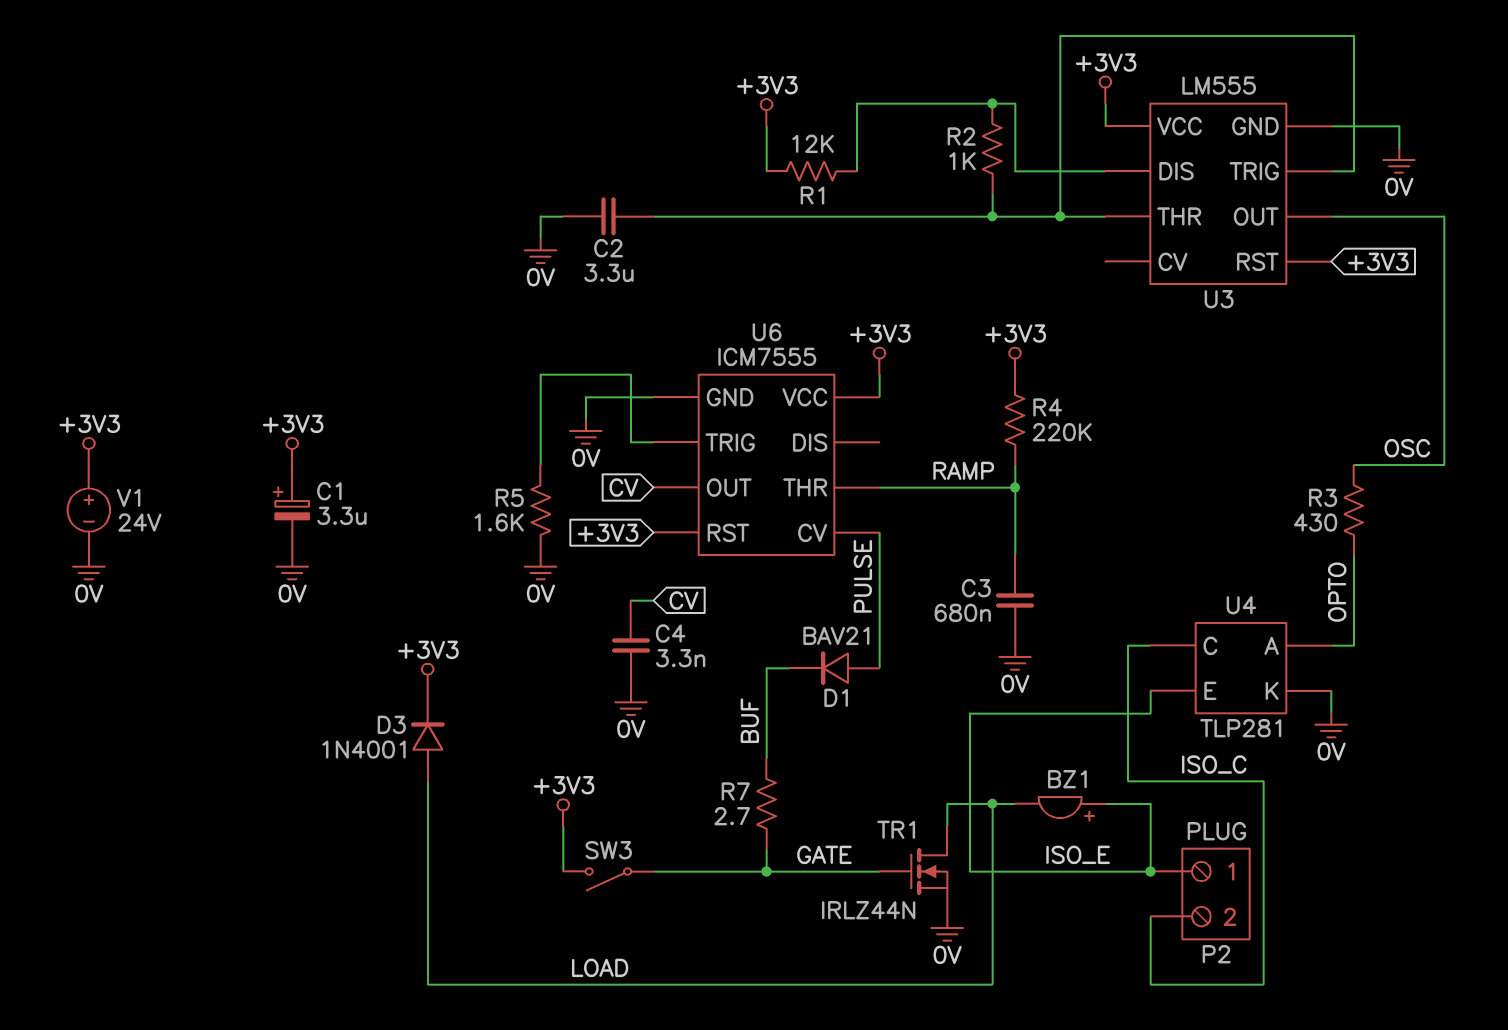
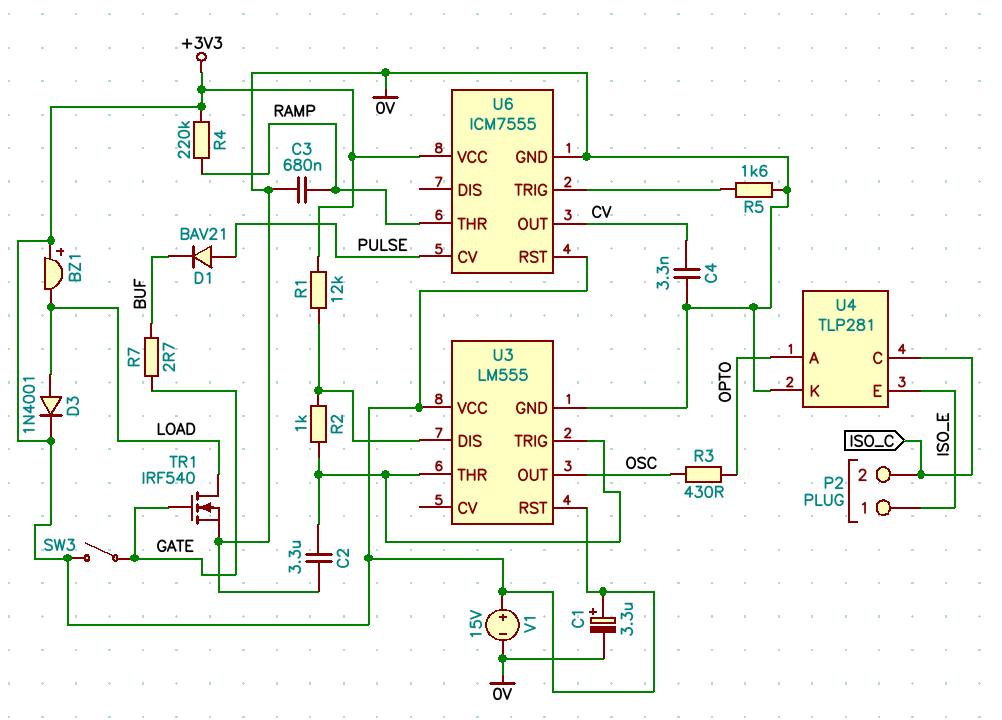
BZ1: buzzer (plus ISO_E, minus LOAD) -> buzzer (plus +3V3, minus LOAD)
TR1: NMOS IRLZ44N (G GATE, D LOAD, S 0V) -> NMOS IRF540 (G GATE, D LOAD, S 0V)
V1: 24V (plus +3V3, minus 0V) -> 15V (plus +3V3, minus 0V)

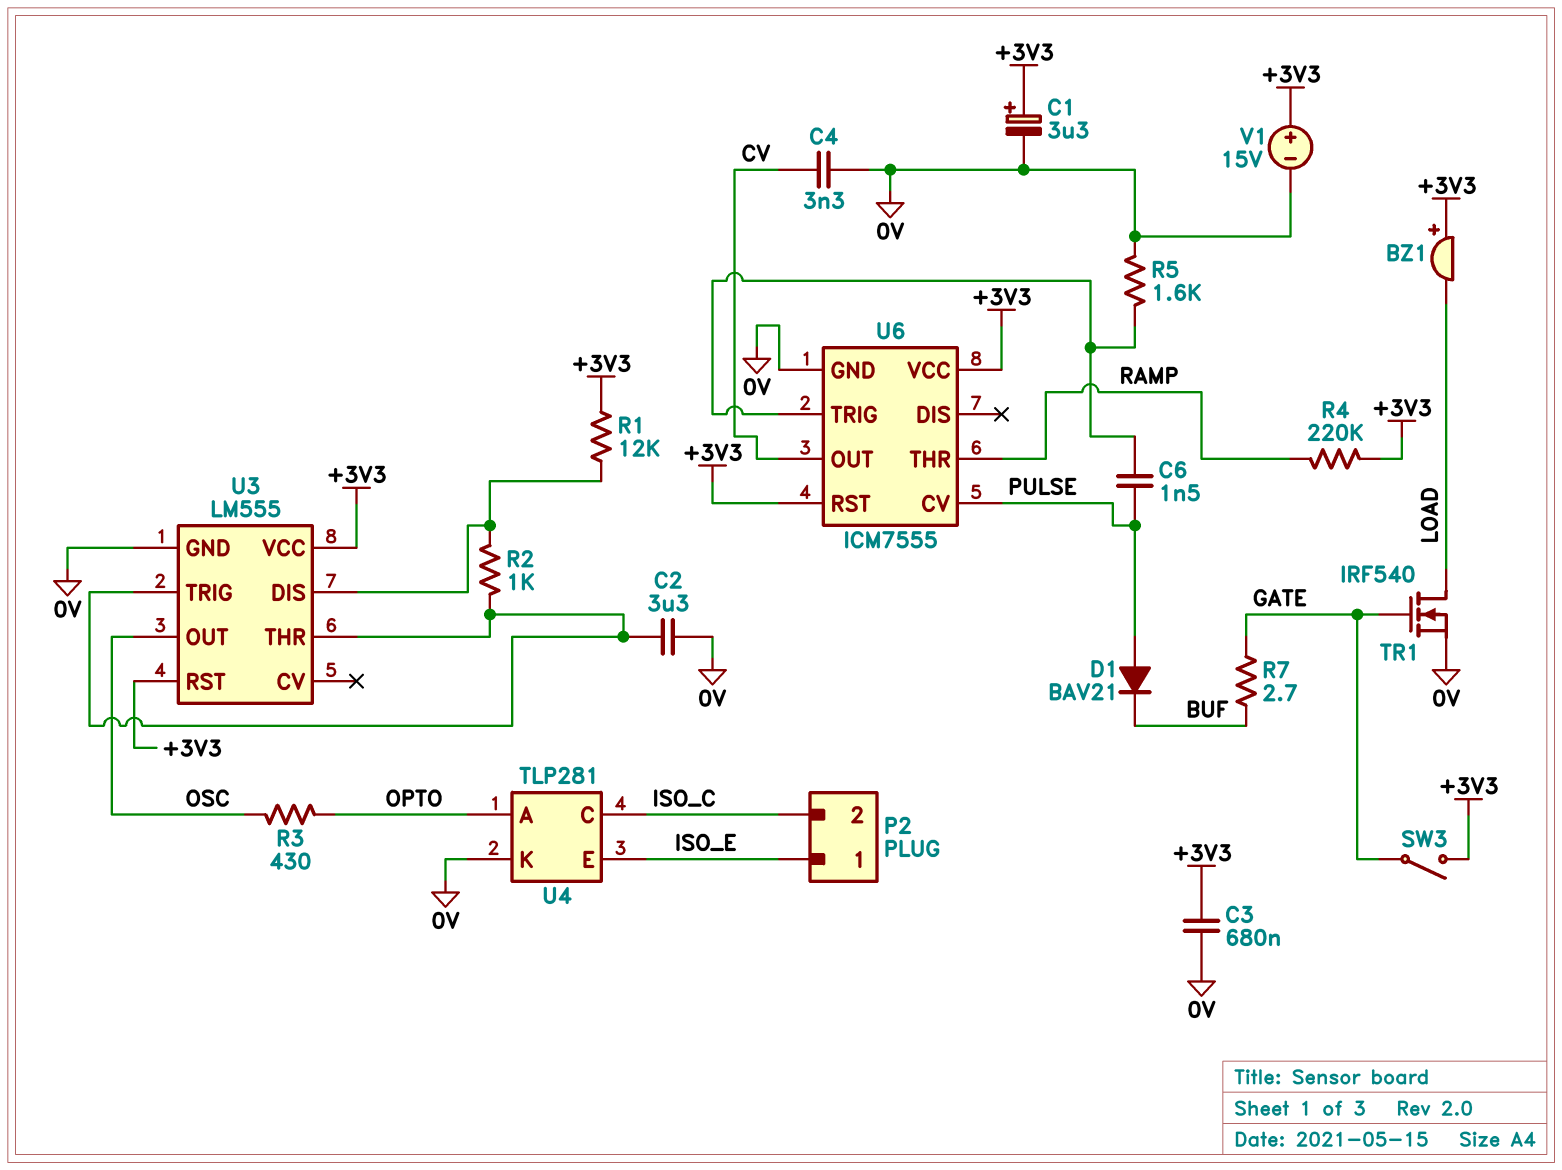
C3: 680nF (0V, RAMP) -> 680nF (+3V3, 0V)
C6: none -> 1.5nF (PULSE, U6/TRIG)
D3: diode 1N4001 (A LOAD, K +3V3) -> none

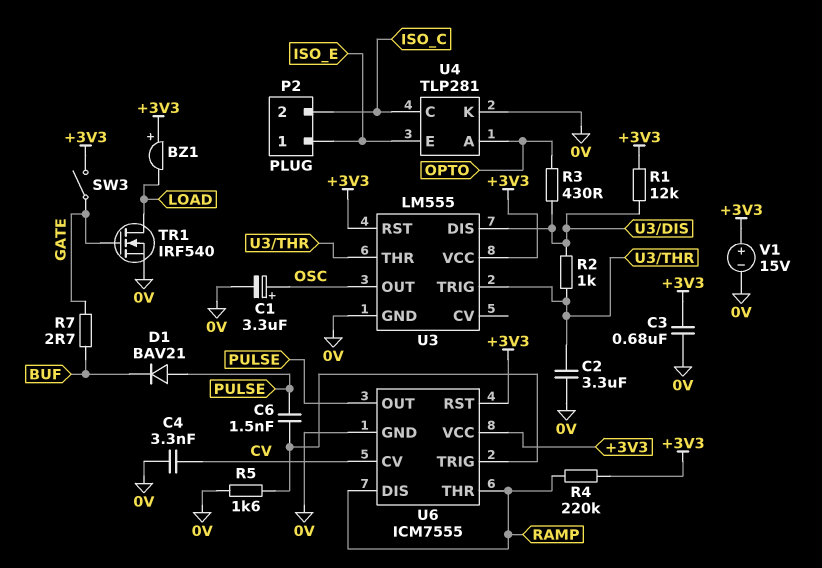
C1: 3.3uF (plus +3V3, minus 0V) -> 3.3uF (plus OSC, minus 0V)
R3: 430 (OPTO, OSC) -> 430 (OPTO, U3/DIS)
U6 pin CV: PULSE -> CV
U6 pin DIS: none -> RAMP
U6 pin OUT: CV -> PULSE

